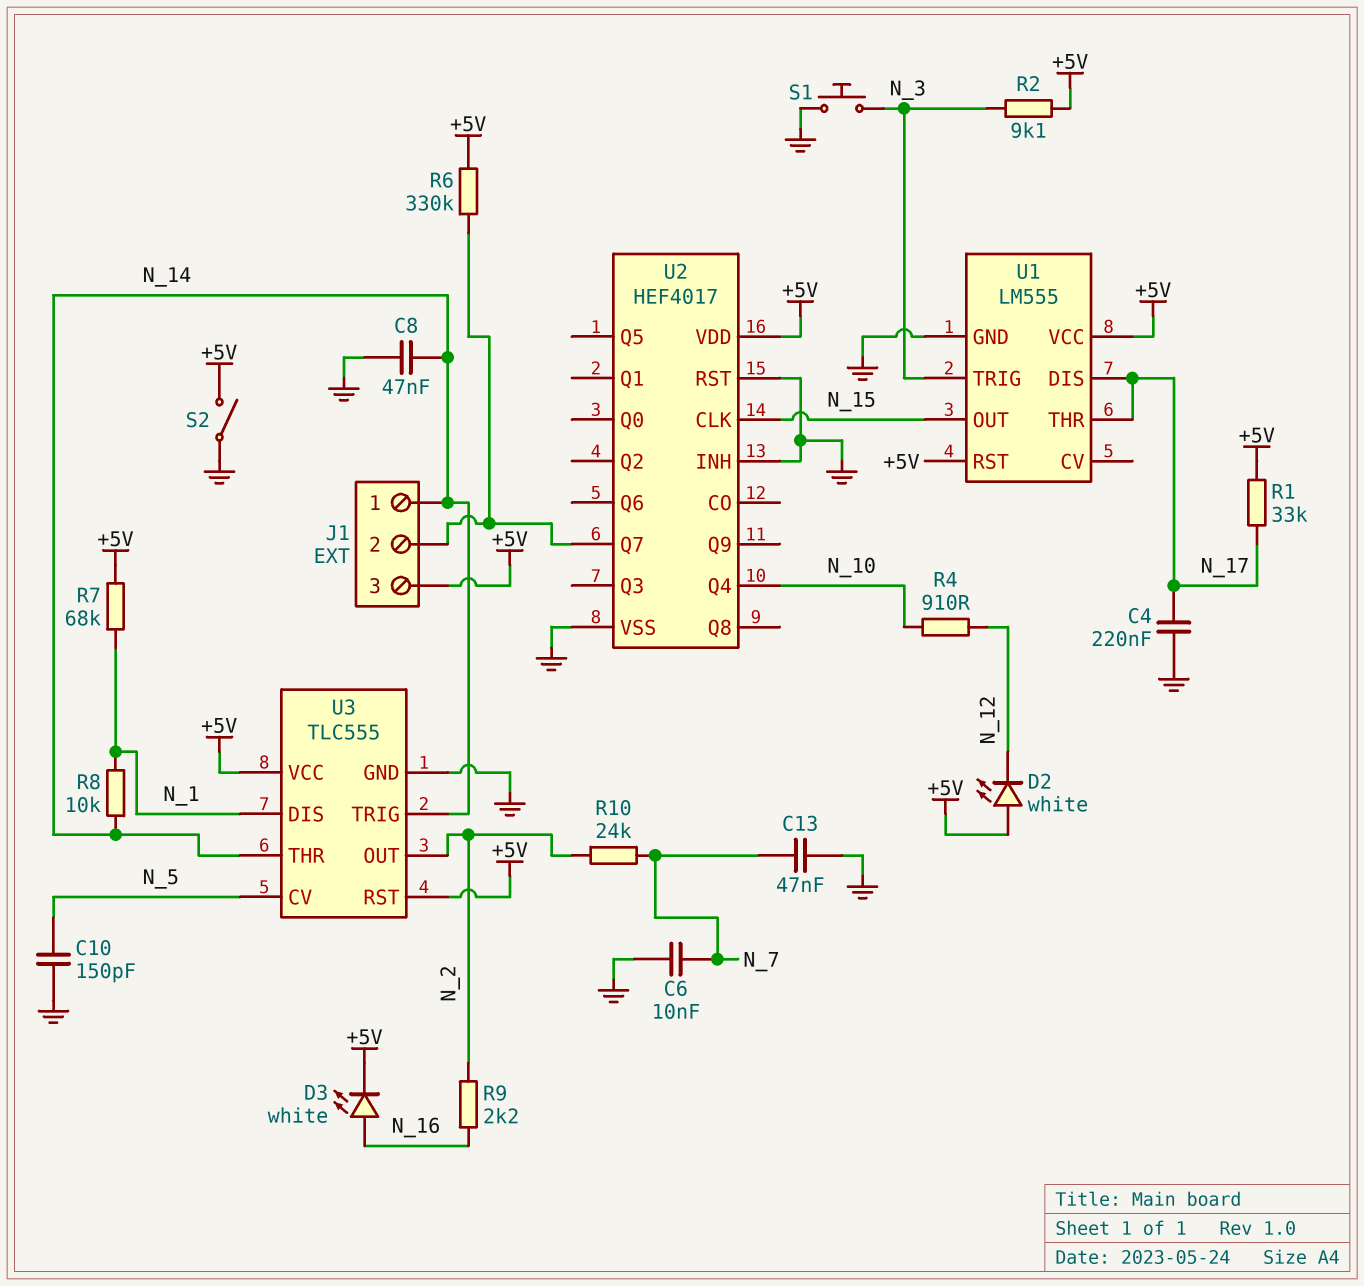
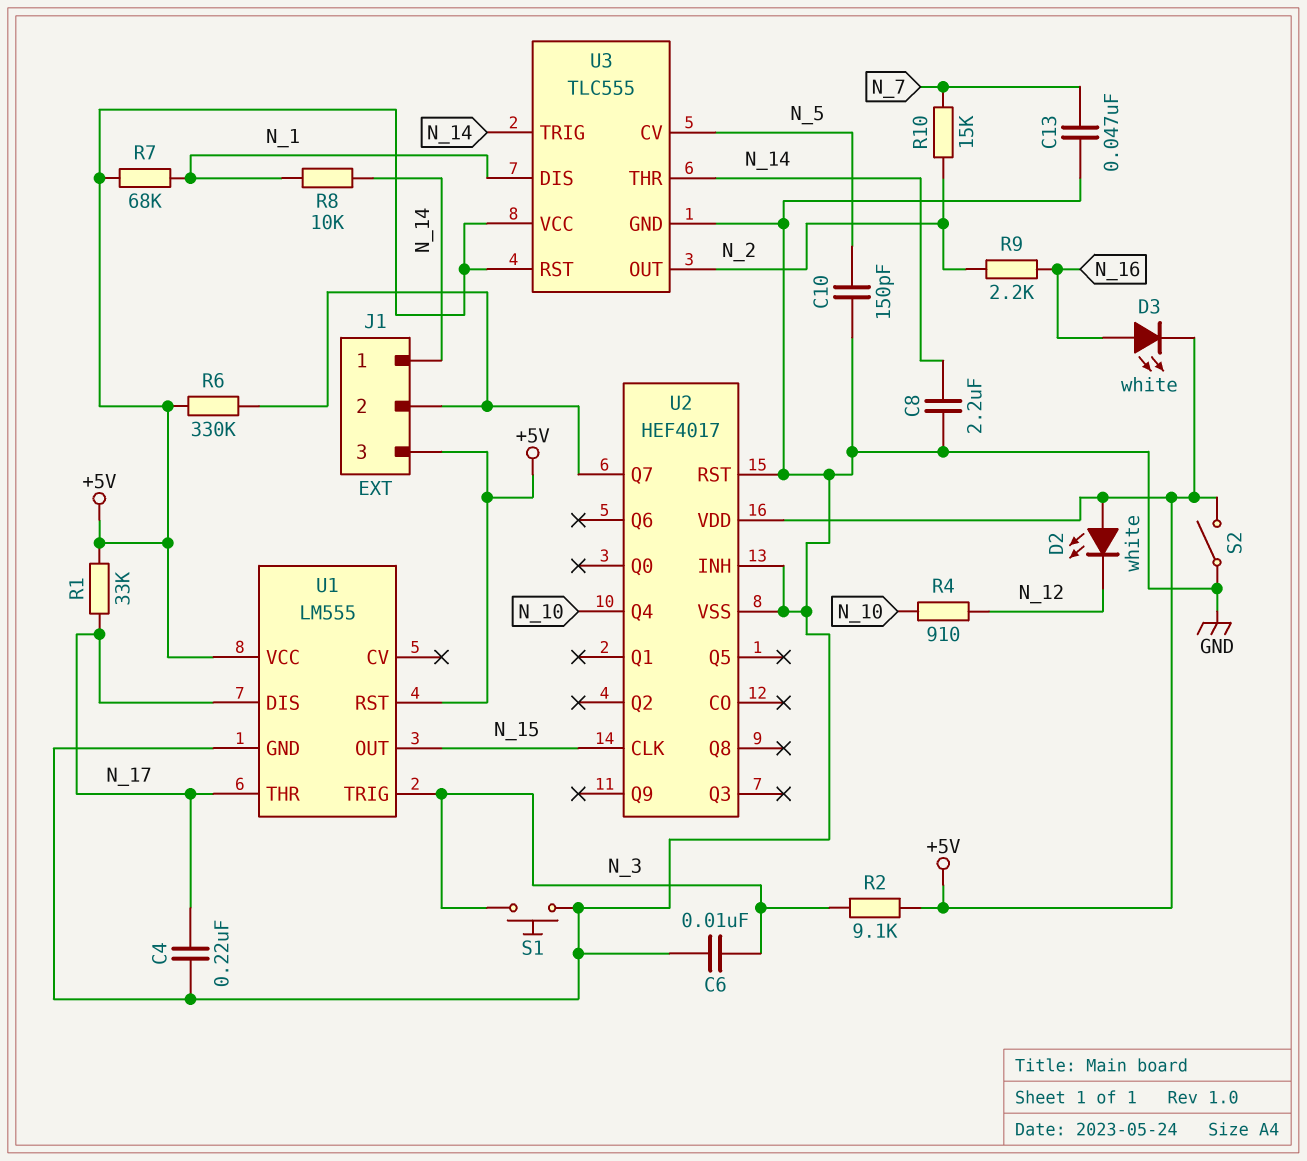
C6: 10nF (GND, N_7) -> 10nF (GND, N_3)
C8: 47nF (GND, N_14) -> 2.2uF (GND, N_14)
R10: 24k (N_2, N_7) -> 15k (N_2, N_7)

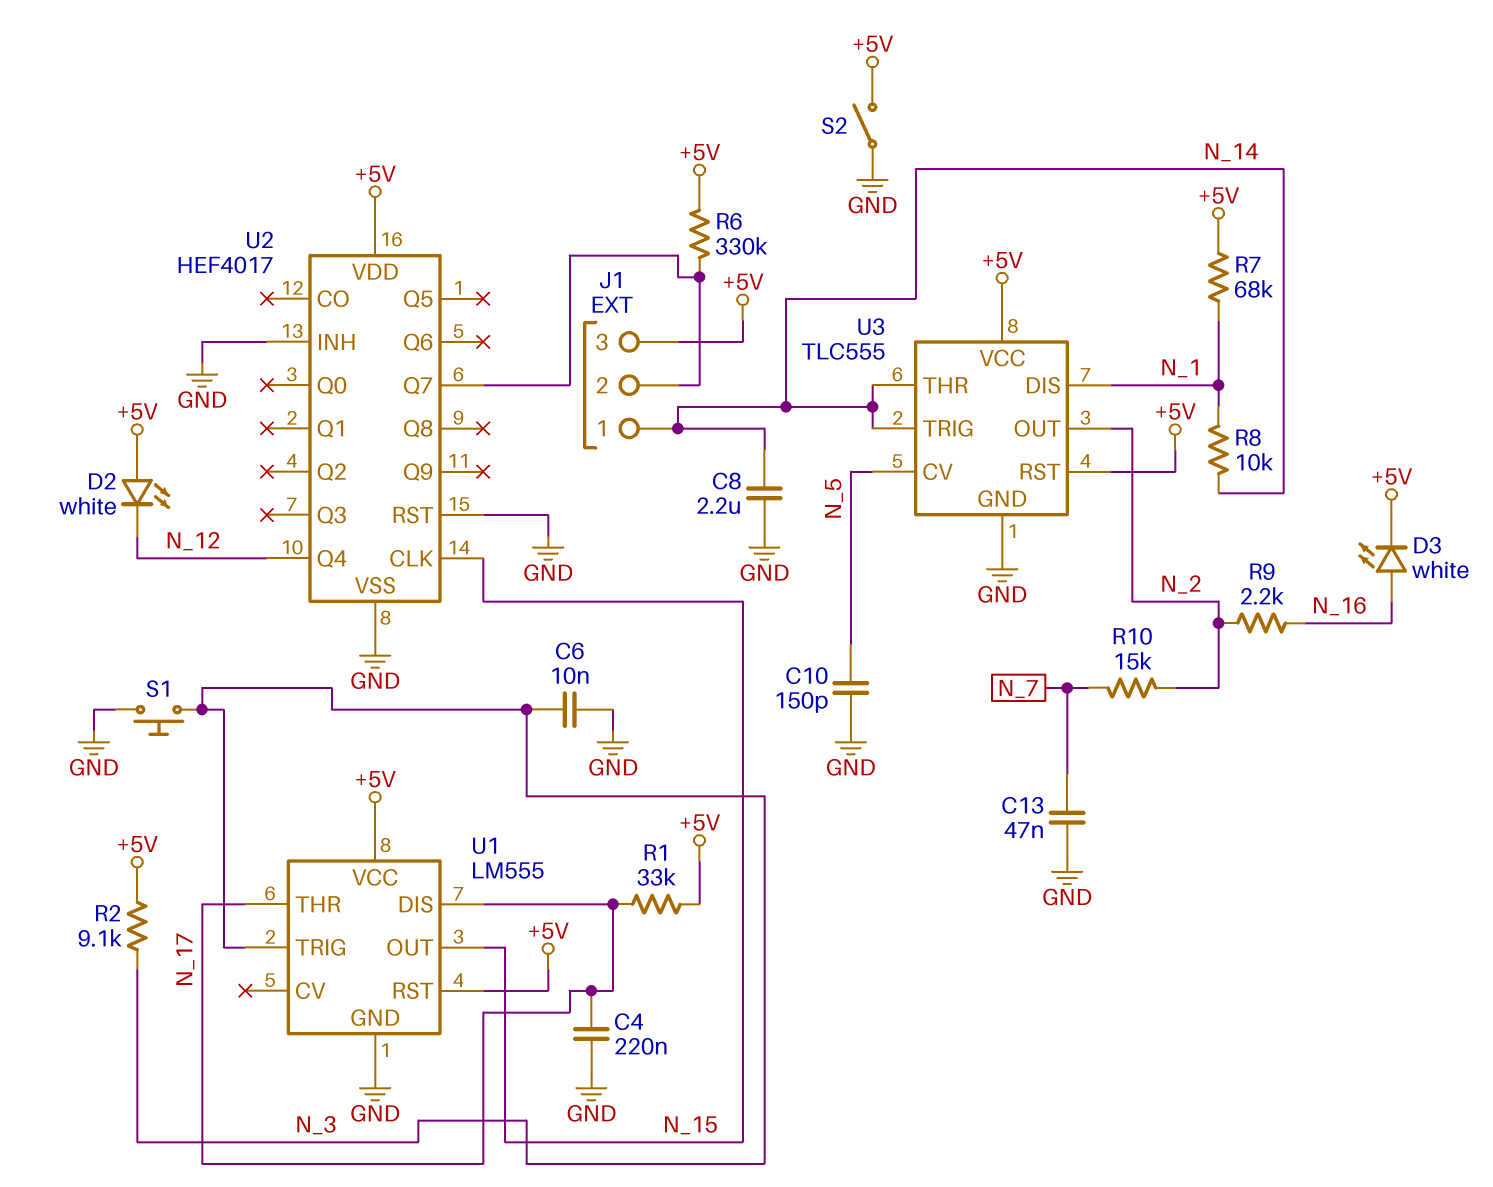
R4: 910 (N_10, N_12) -> none
U2 pin Q4: N_10 -> N_12

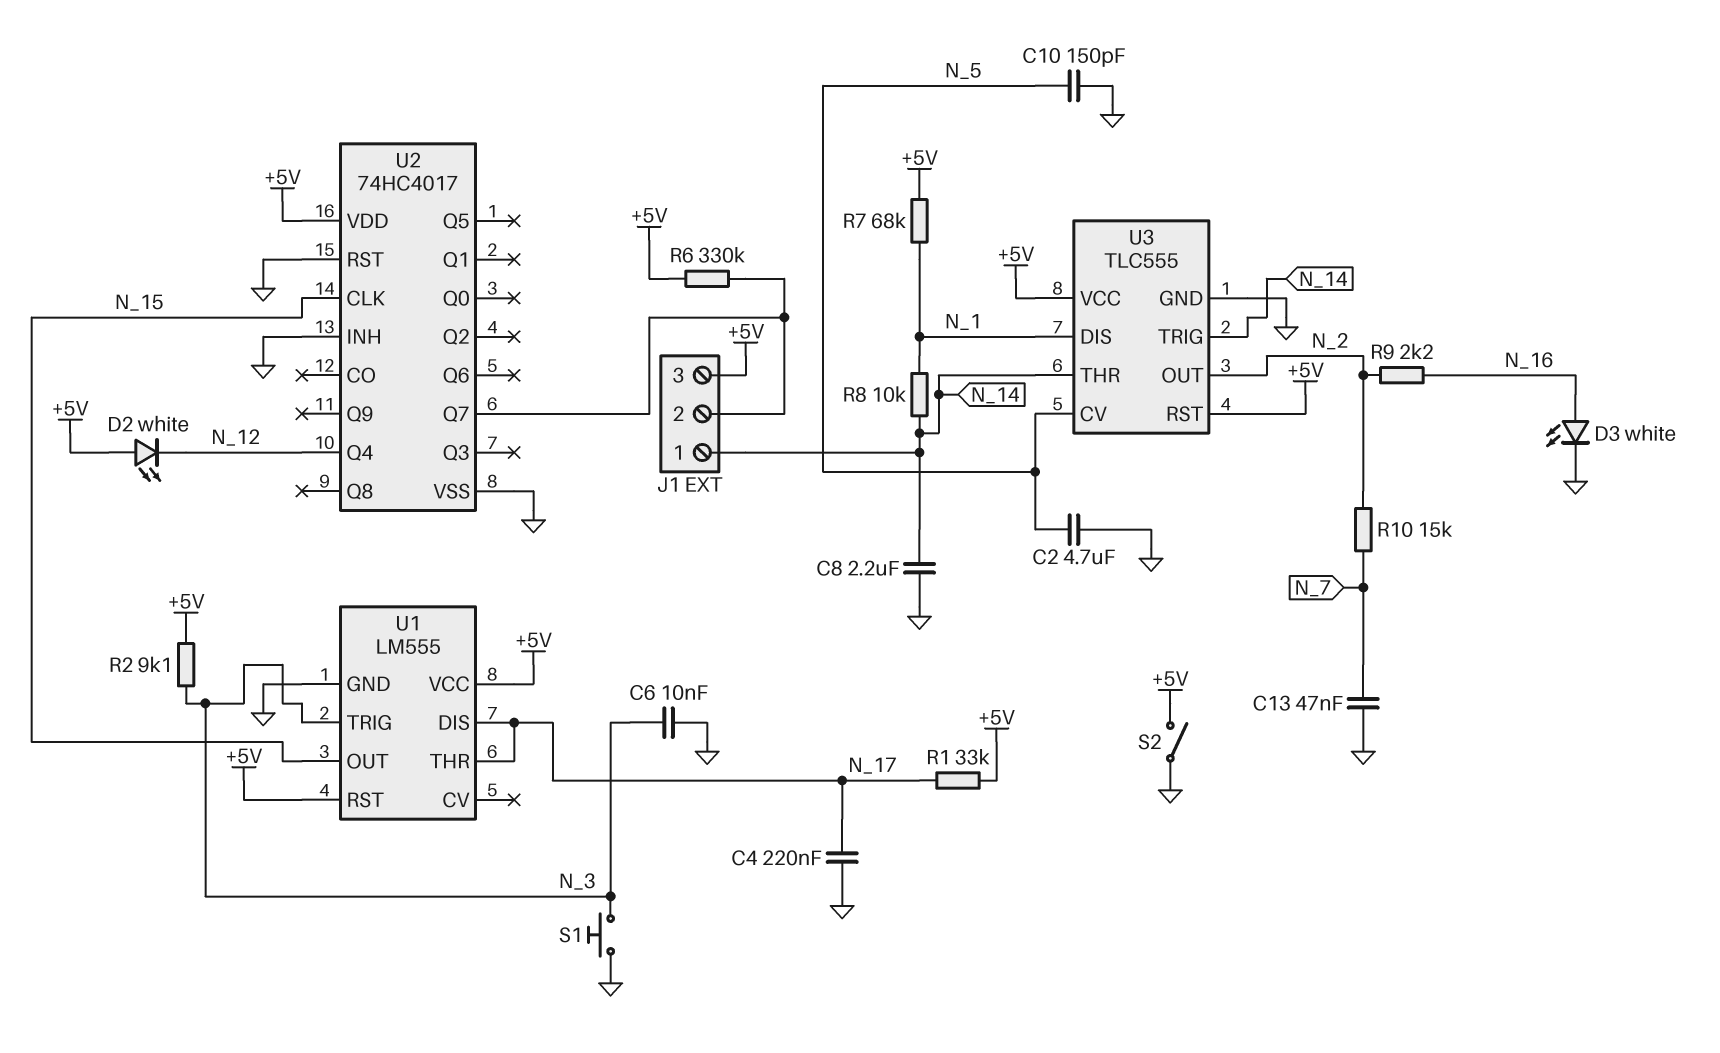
C2: none -> 4.7uF (GND, N_5)
D3: LED white (A N_16, K +5V) -> LED white (A N_16, K GND)
U2: HEF4017 -> 74HC4017

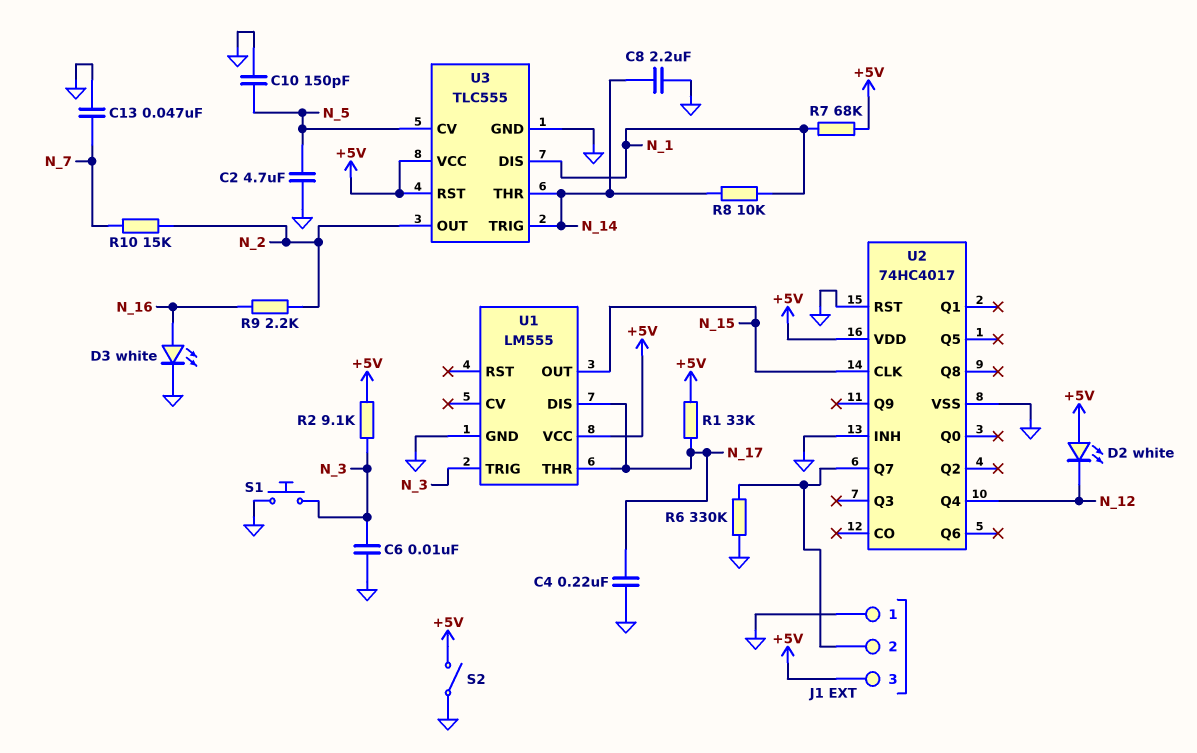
J1 pin 1: N_14 -> GND
R6: 330k (+5V, J1/2) -> 330k (GND, J1/2)
U1 pin RST: +5V -> none

